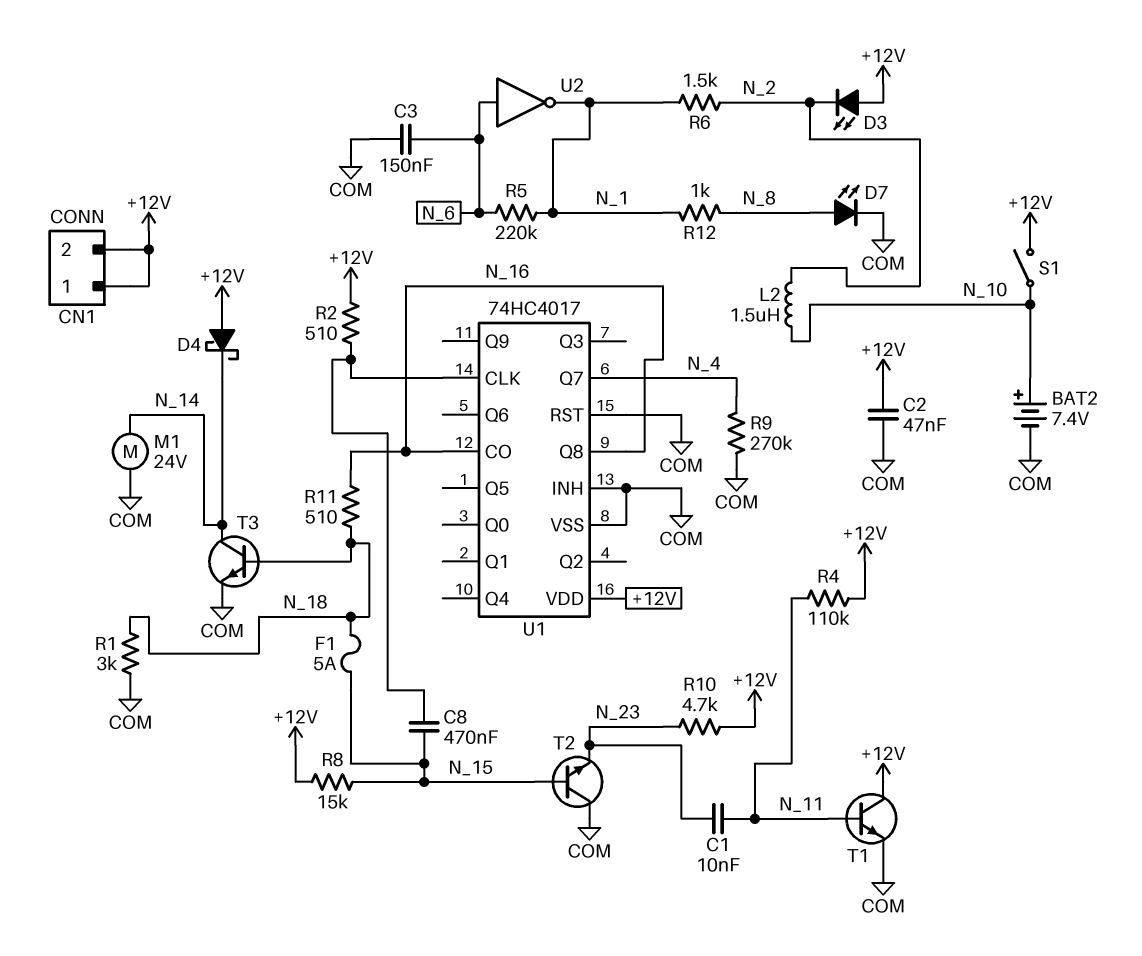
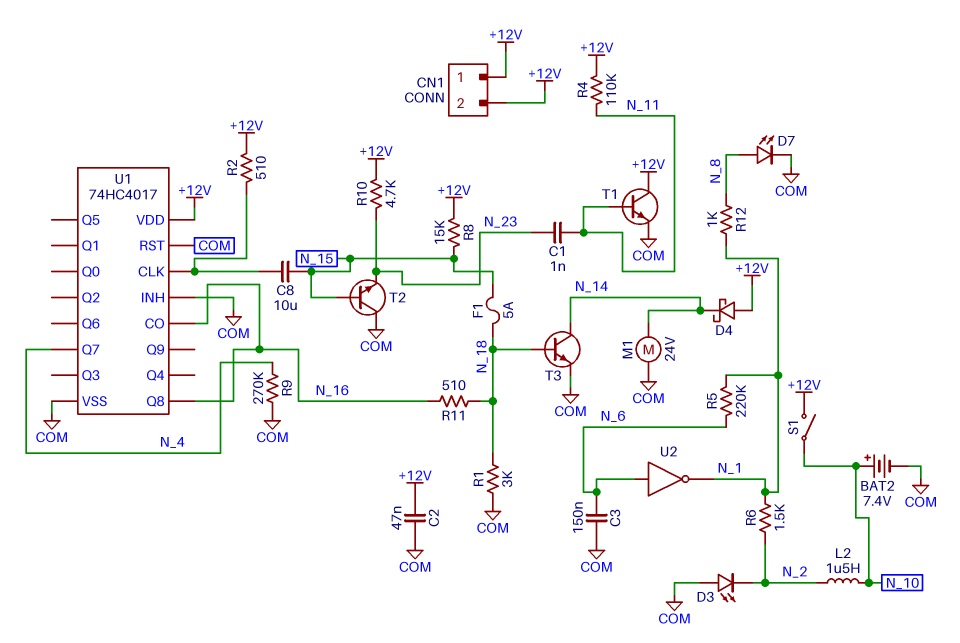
C1: 10nF (N_11, N_23) -> 1nF (N_11, N_23)
C8: 470nF (N_15, U1/CLK) -> 10uF (N_15, U1/CLK)
D3: LED (A +12V, K N_2) -> LED (A COM, K N_2)

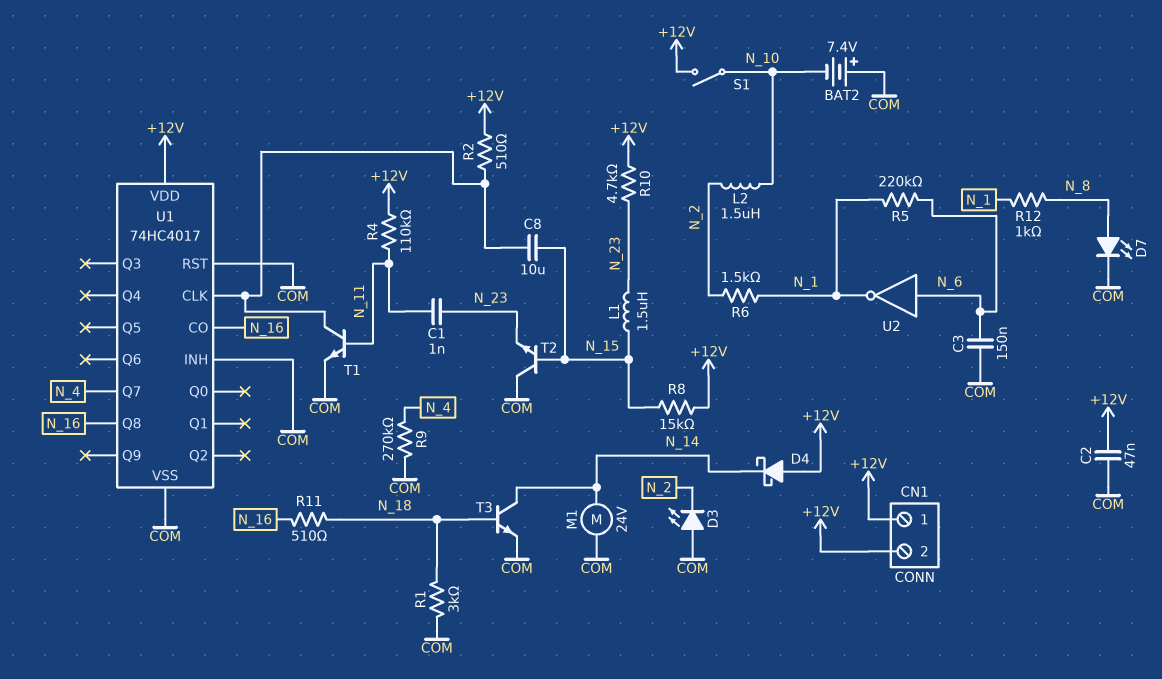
BAT2: 7.4V (plus N_10, minus COM) -> 7.4V (plus COM, minus N_10)
F1: 5A (N_15, N_18) -> none
L1: none -> 1.5uH (N_15, N_23)
T1: NPN (B N_11, C +12V, E COM) -> NPN (B N_11, C U1/CLK, E COM)

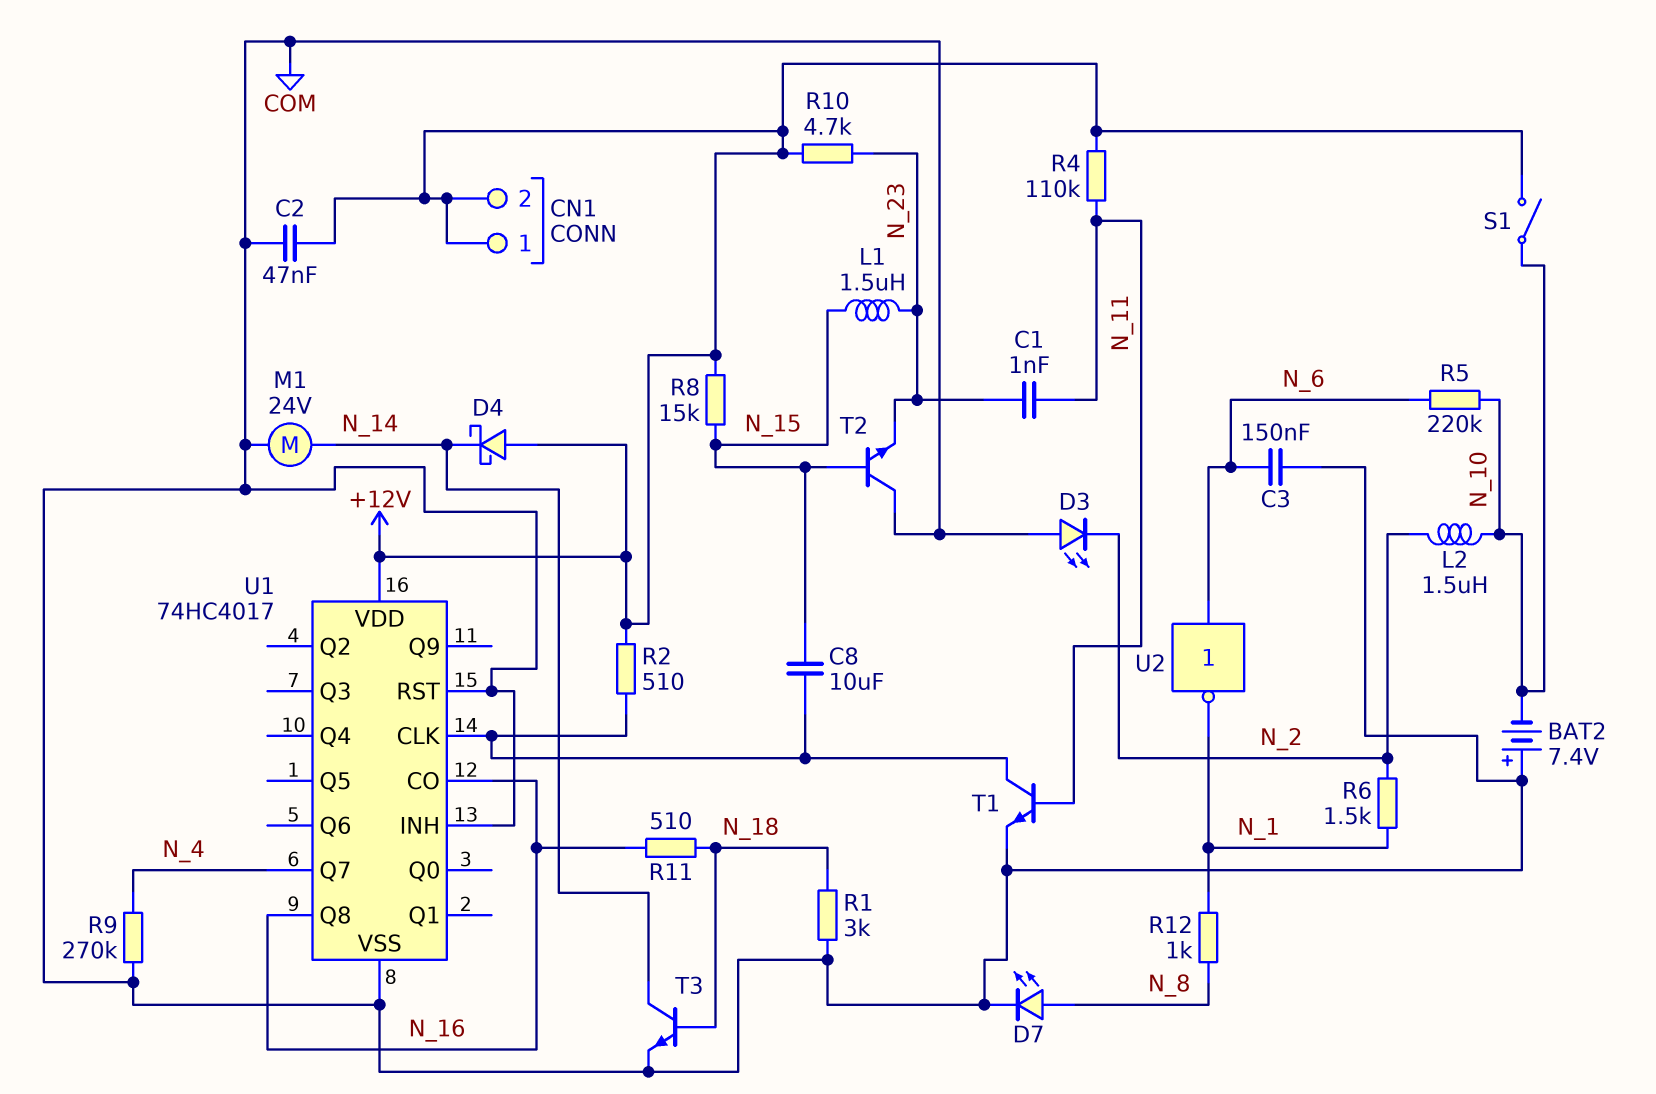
R5: 220k (N_1, N_6) -> 220k (N_6, N_10)

